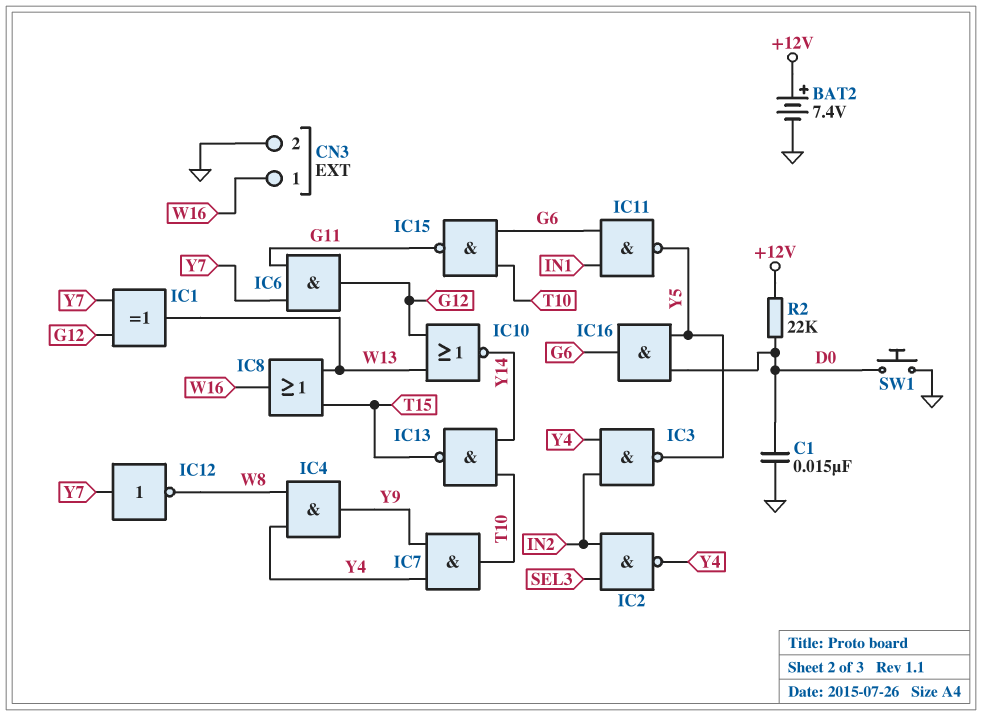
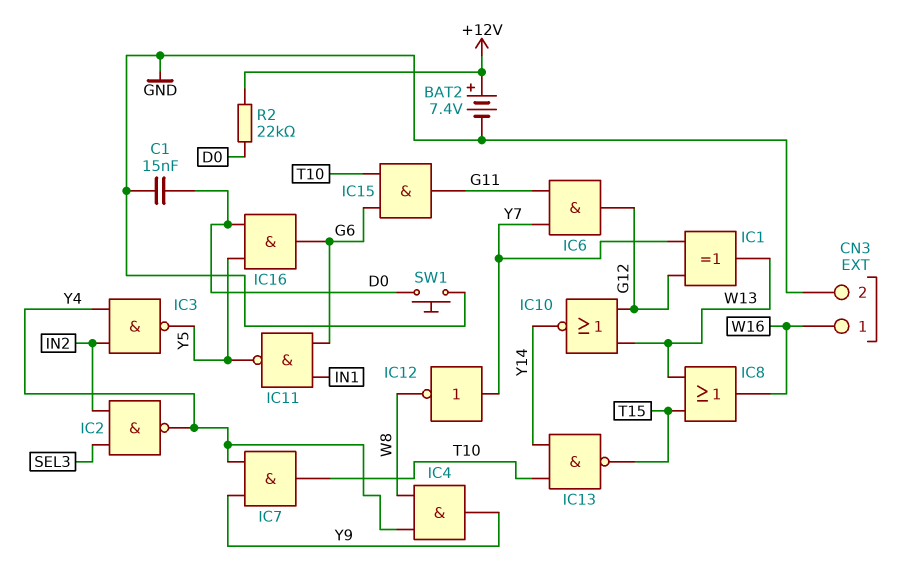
IC15: NAND (in G6, in T10, out G11) -> AND (in G6, in T10, out G11)

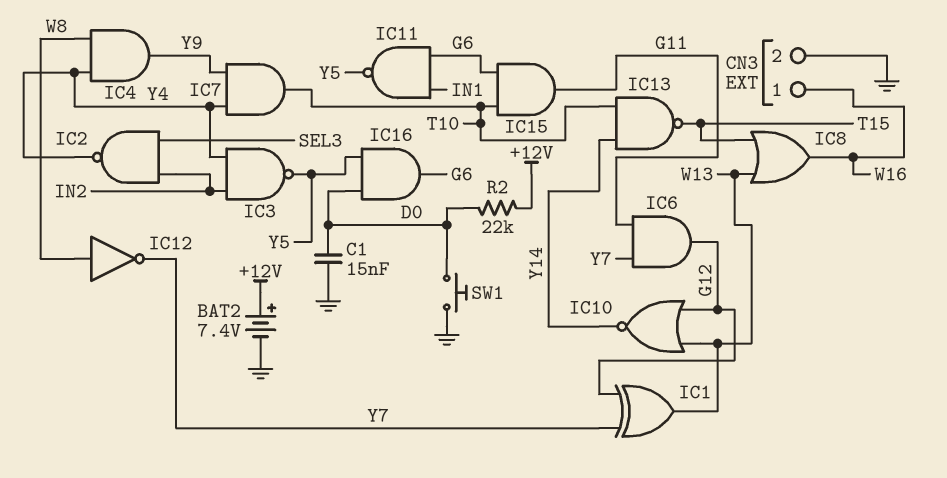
IC12: NOT (in Y7, out W8) -> NOT (in W8, out Y7)

